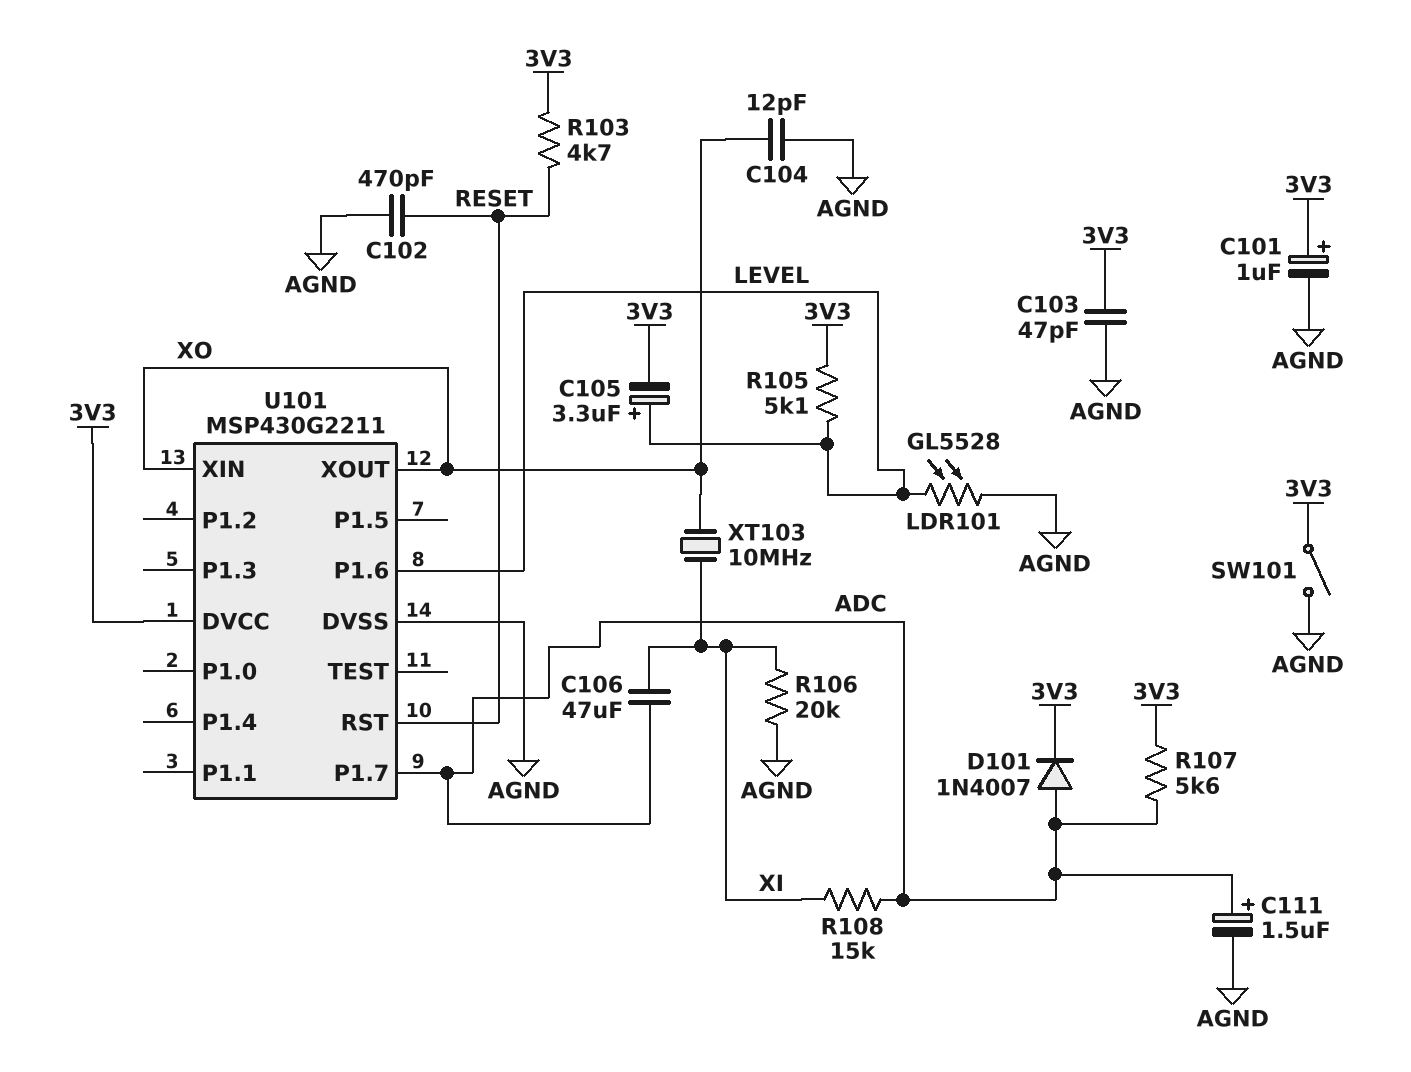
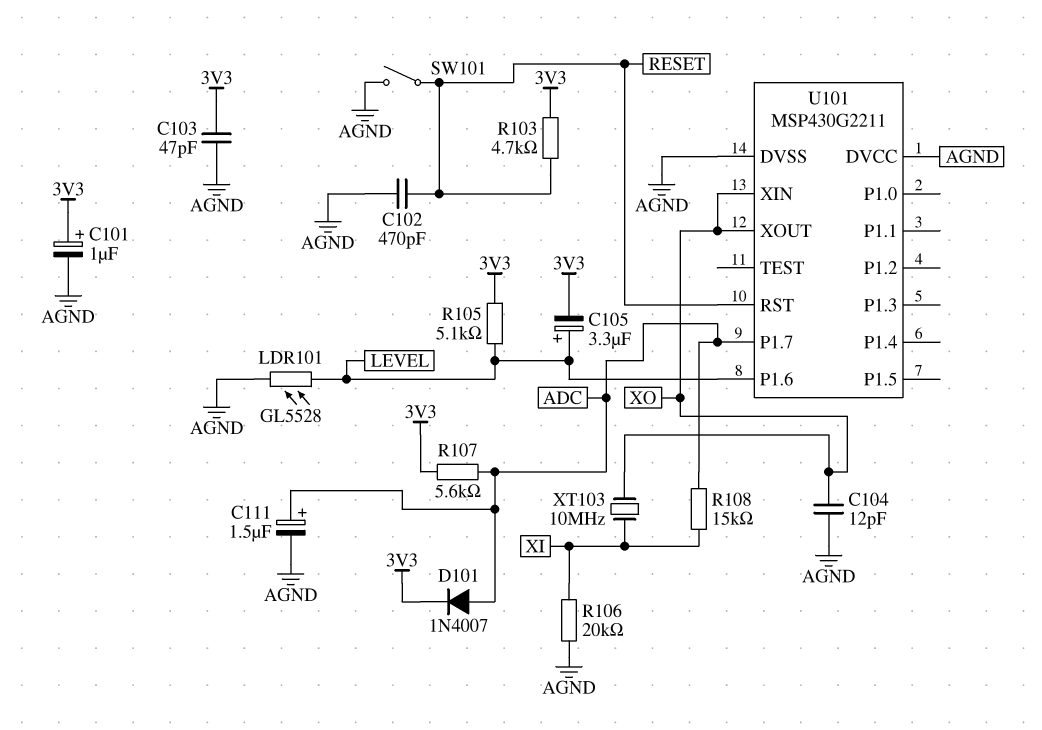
C106: 47uF (ADC, XI) -> none
SW101: switch (3V3, AGND) -> switch (AGND, RESET)
U101 pin DVCC: 3V3 -> AGND

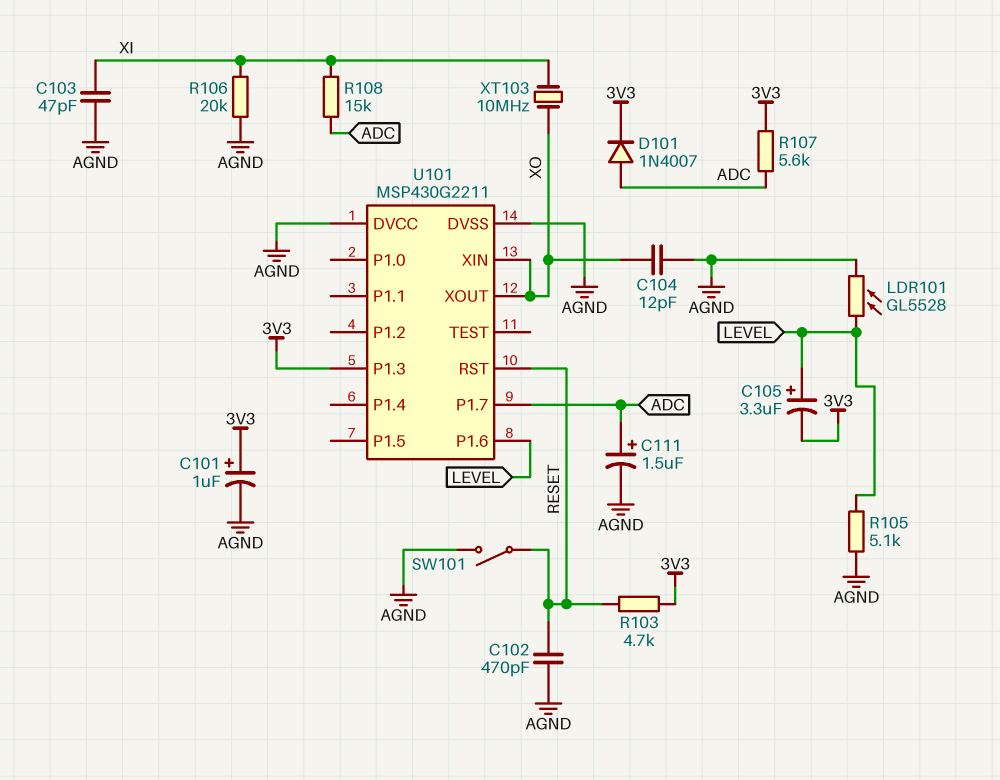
C103: 47pF (3V3, AGND) -> 47pF (AGND, XI)
R105: 5.1k (3V3, LEVEL) -> 5.1k (AGND, LEVEL)
U101 pin P1.3: none -> 3V3

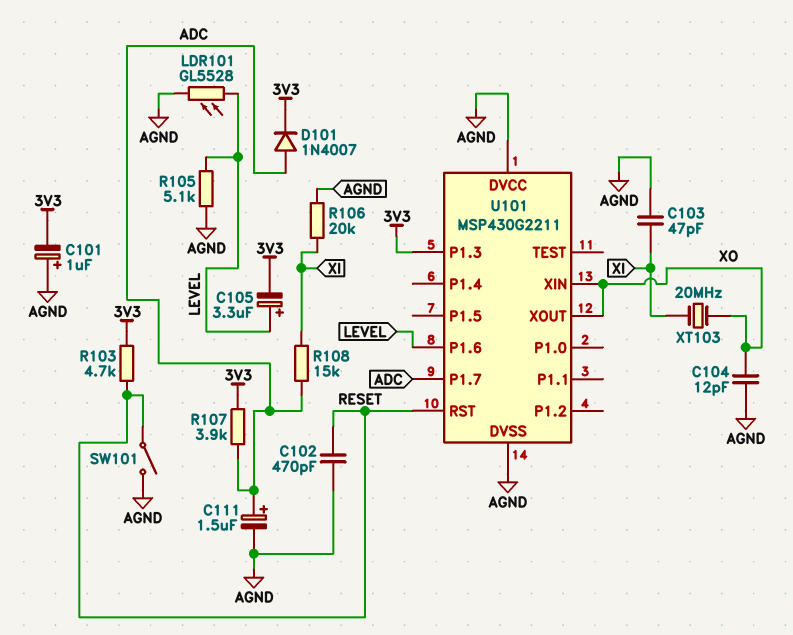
C101: 1uF (plus 3V3, minus AGND) -> 1uF (plus AGND, minus 3V3)
R107: 5.6k (3V3, ADC) -> 3.9k (3V3, ADC)
XT103: 10MHz (XI, XO) -> 20MHz (XI, XO)

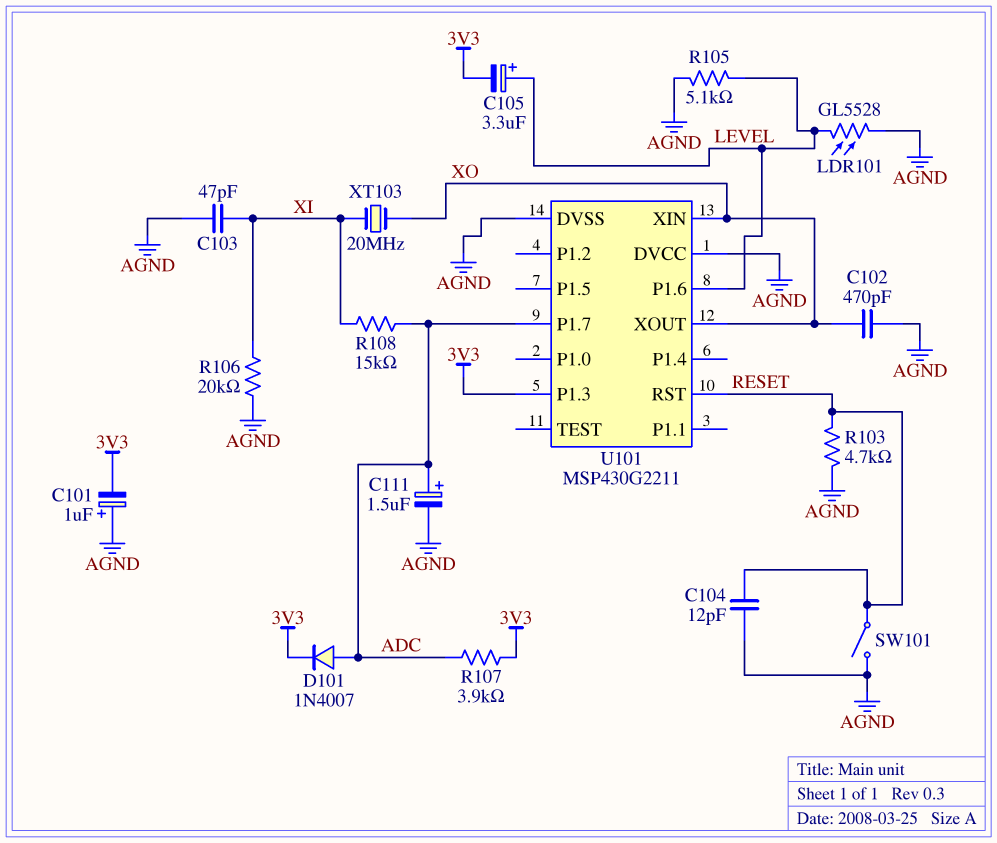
C102: 470pF (AGND, RESET) -> 470pF (AGND, XO)
C104: 12pF (AGND, XO) -> 12pF (AGND, RESET)
R103: 4.7k (3V3, RESET) -> 4.7k (AGND, RESET)

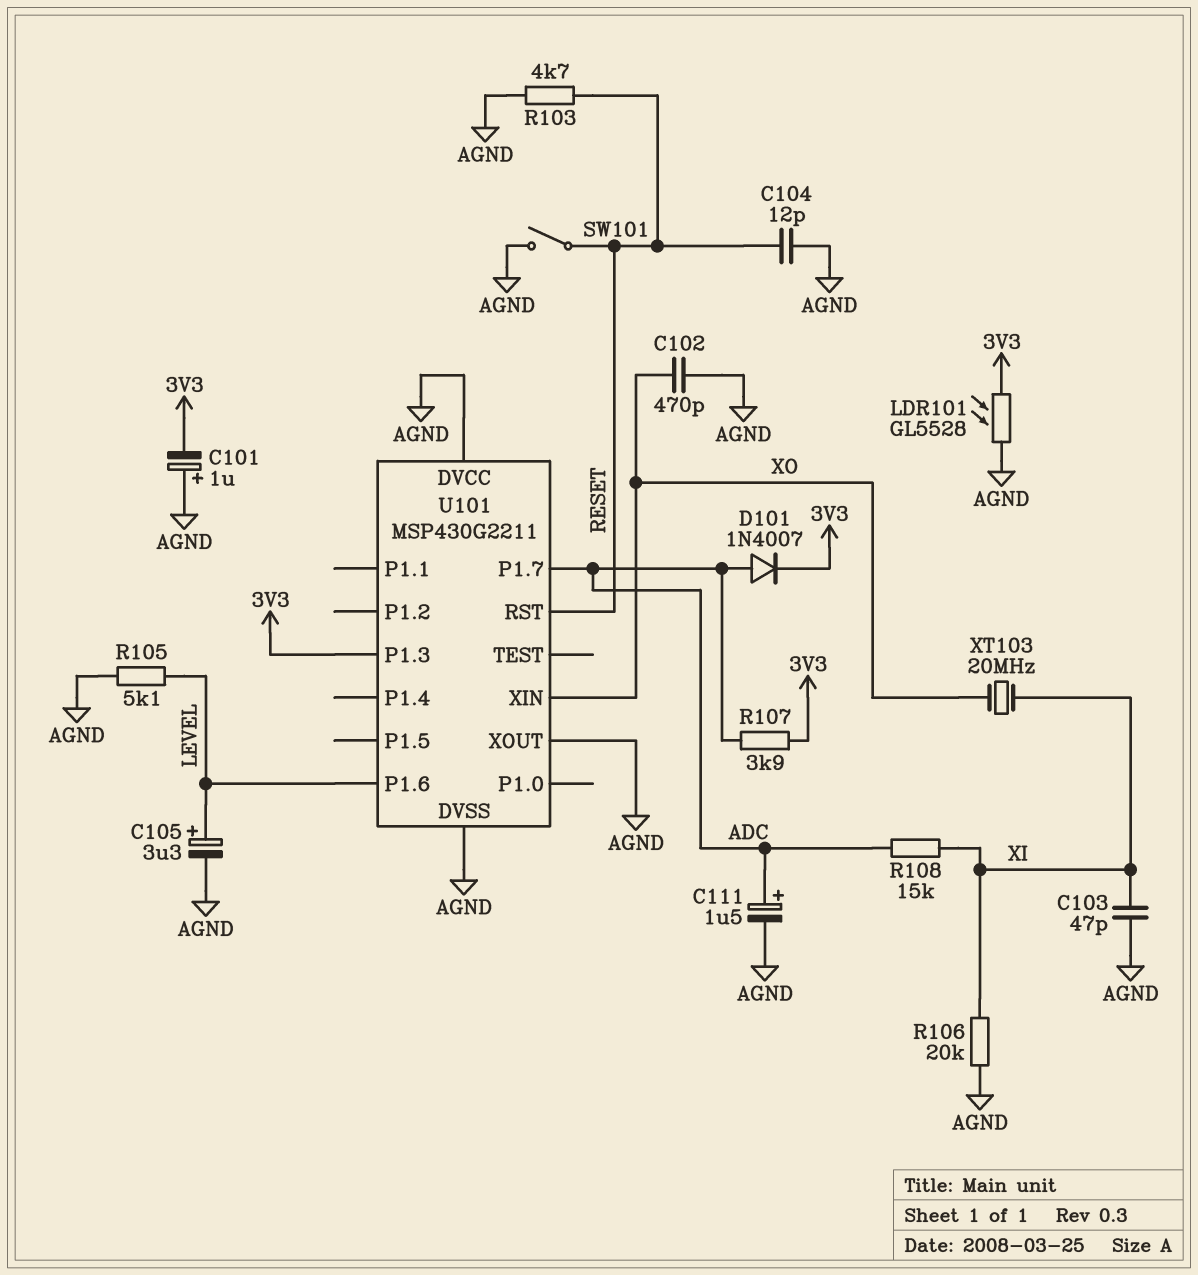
C105: 3.3uF (plus LEVEL, minus 3V3) -> 3.3uF (plus LEVEL, minus AGND)
LDR101: GL5528 (AGND, LEVEL) -> GL5528 (3V3, AGND)
U101 pin XOUT: XO -> AGND

